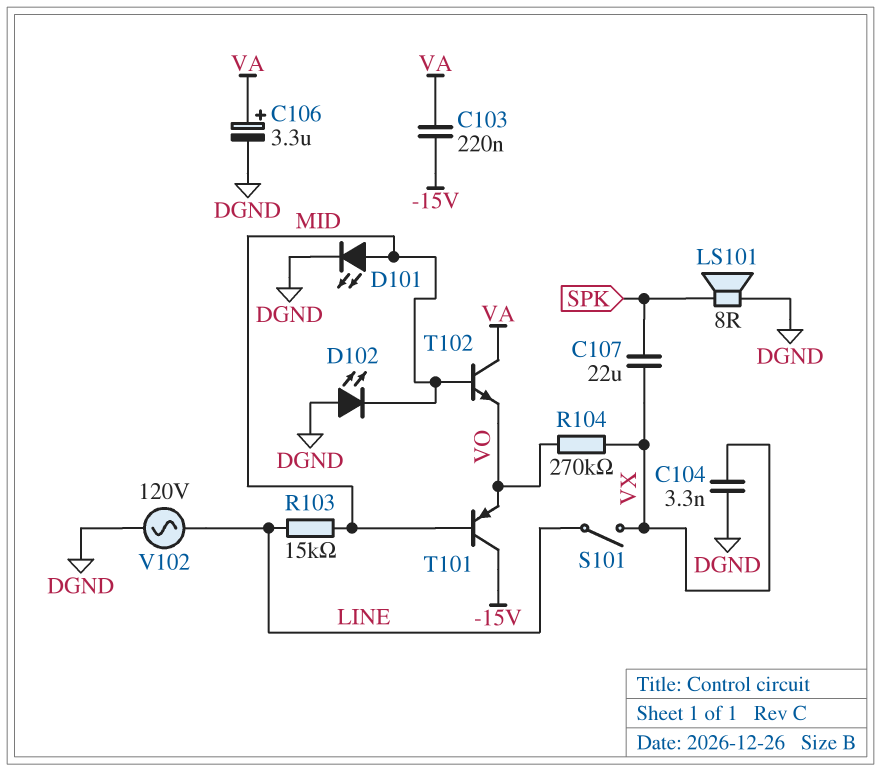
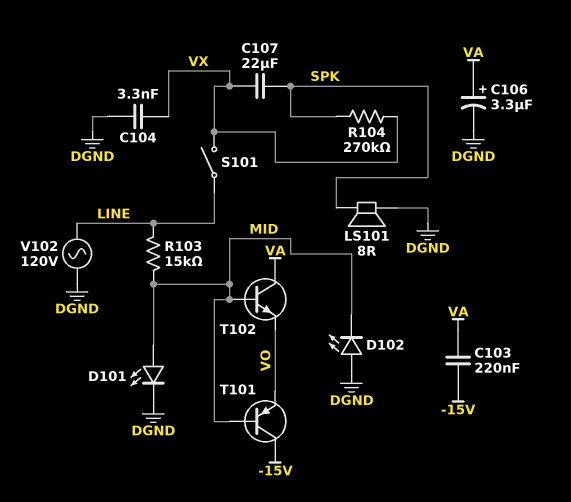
R104: 270k (VO, VX) -> 270k (SPK, VX)

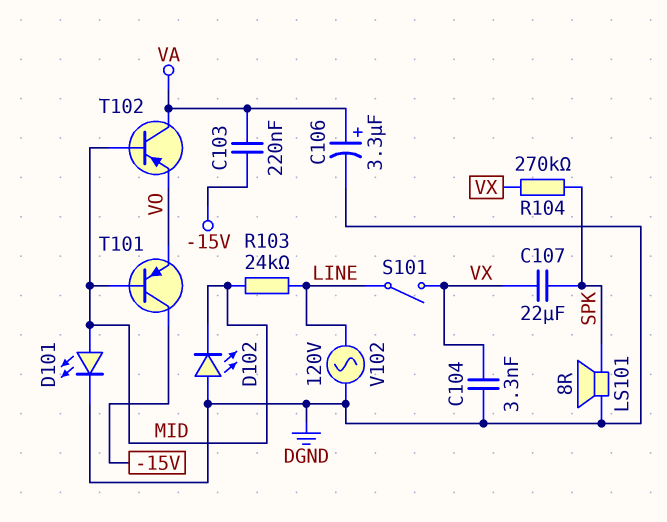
R103: 15k (LINE, MID) -> 24k (LINE, MID)
T102: NPN (B MID, C VA, E VO) -> PNP (B MID, C VA, E VO)

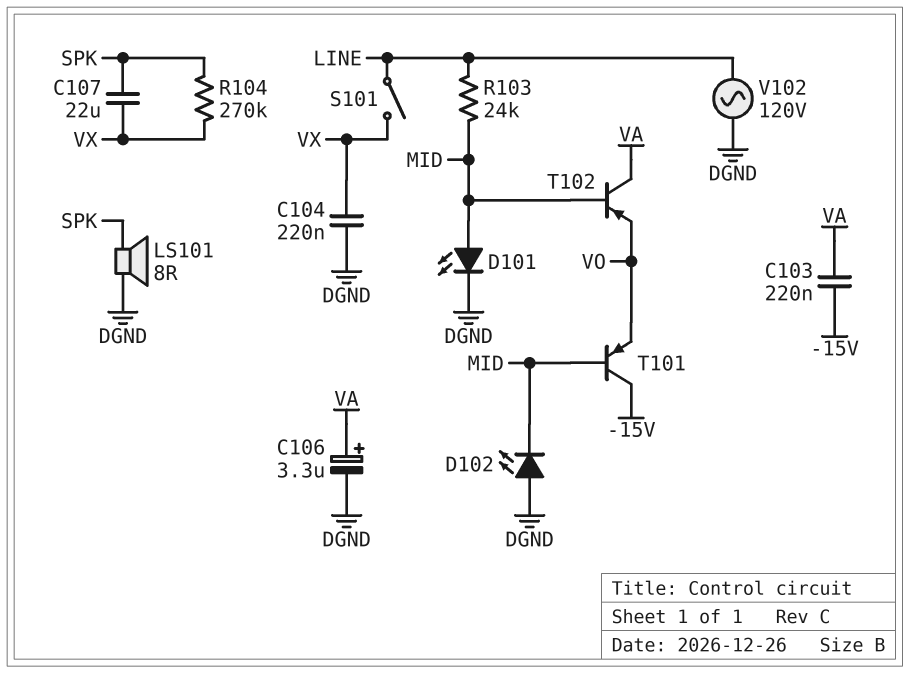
C104: 3.3nF (DGND, VX) -> 220nF (DGND, VX)

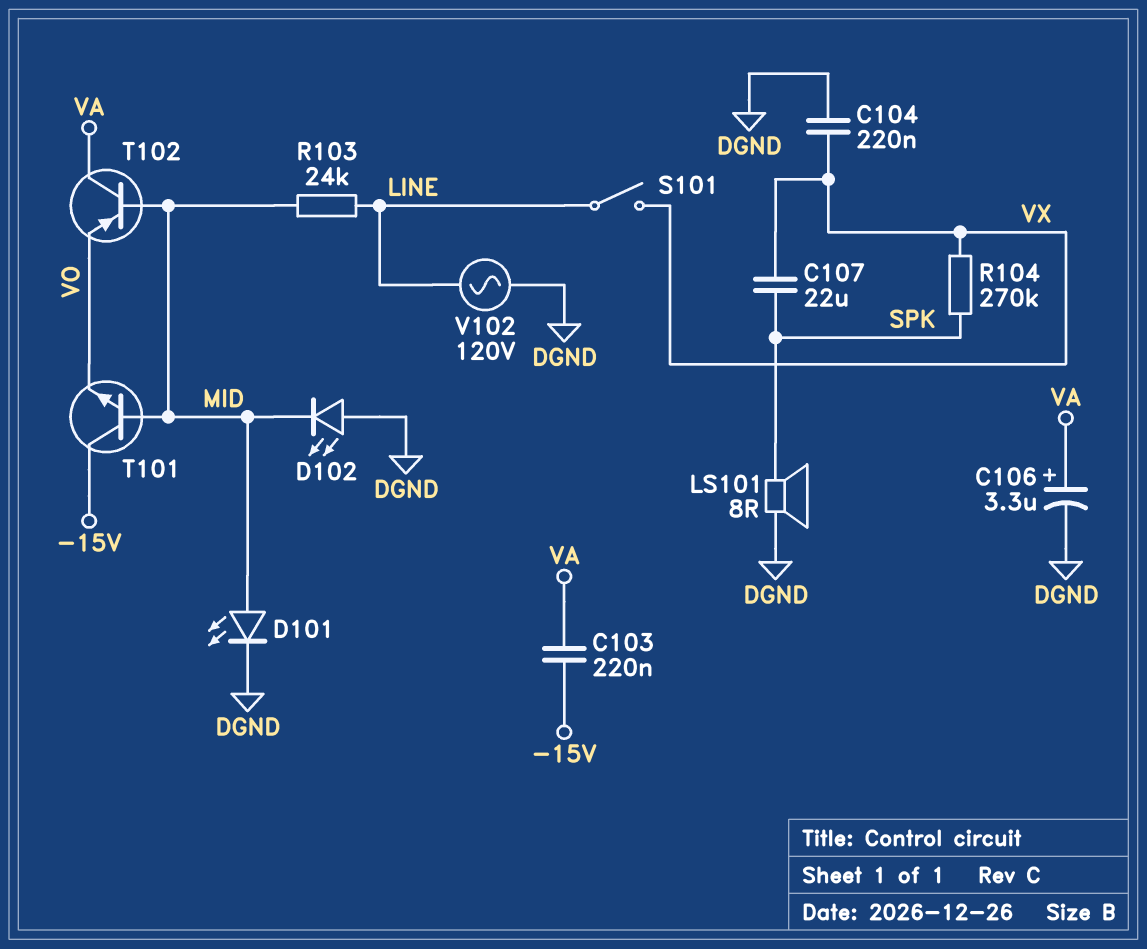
T101: PNP (B MID, C -15V, E VO) -> NPN (B MID, C -15V, E VO)

